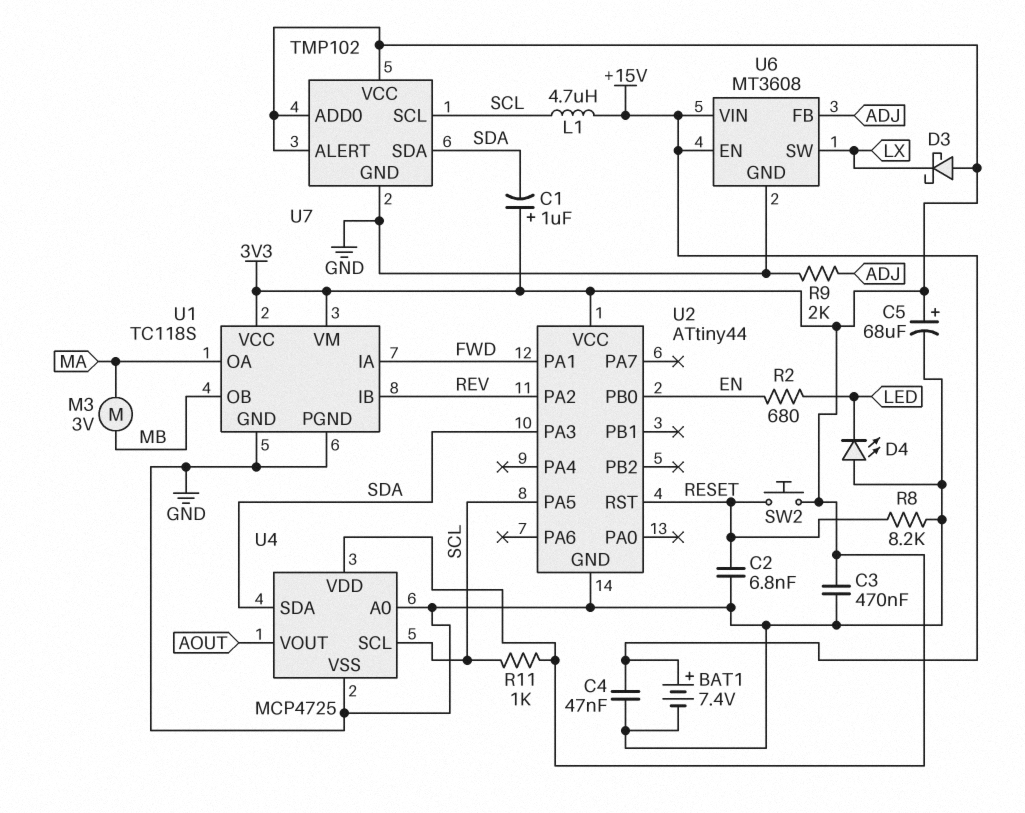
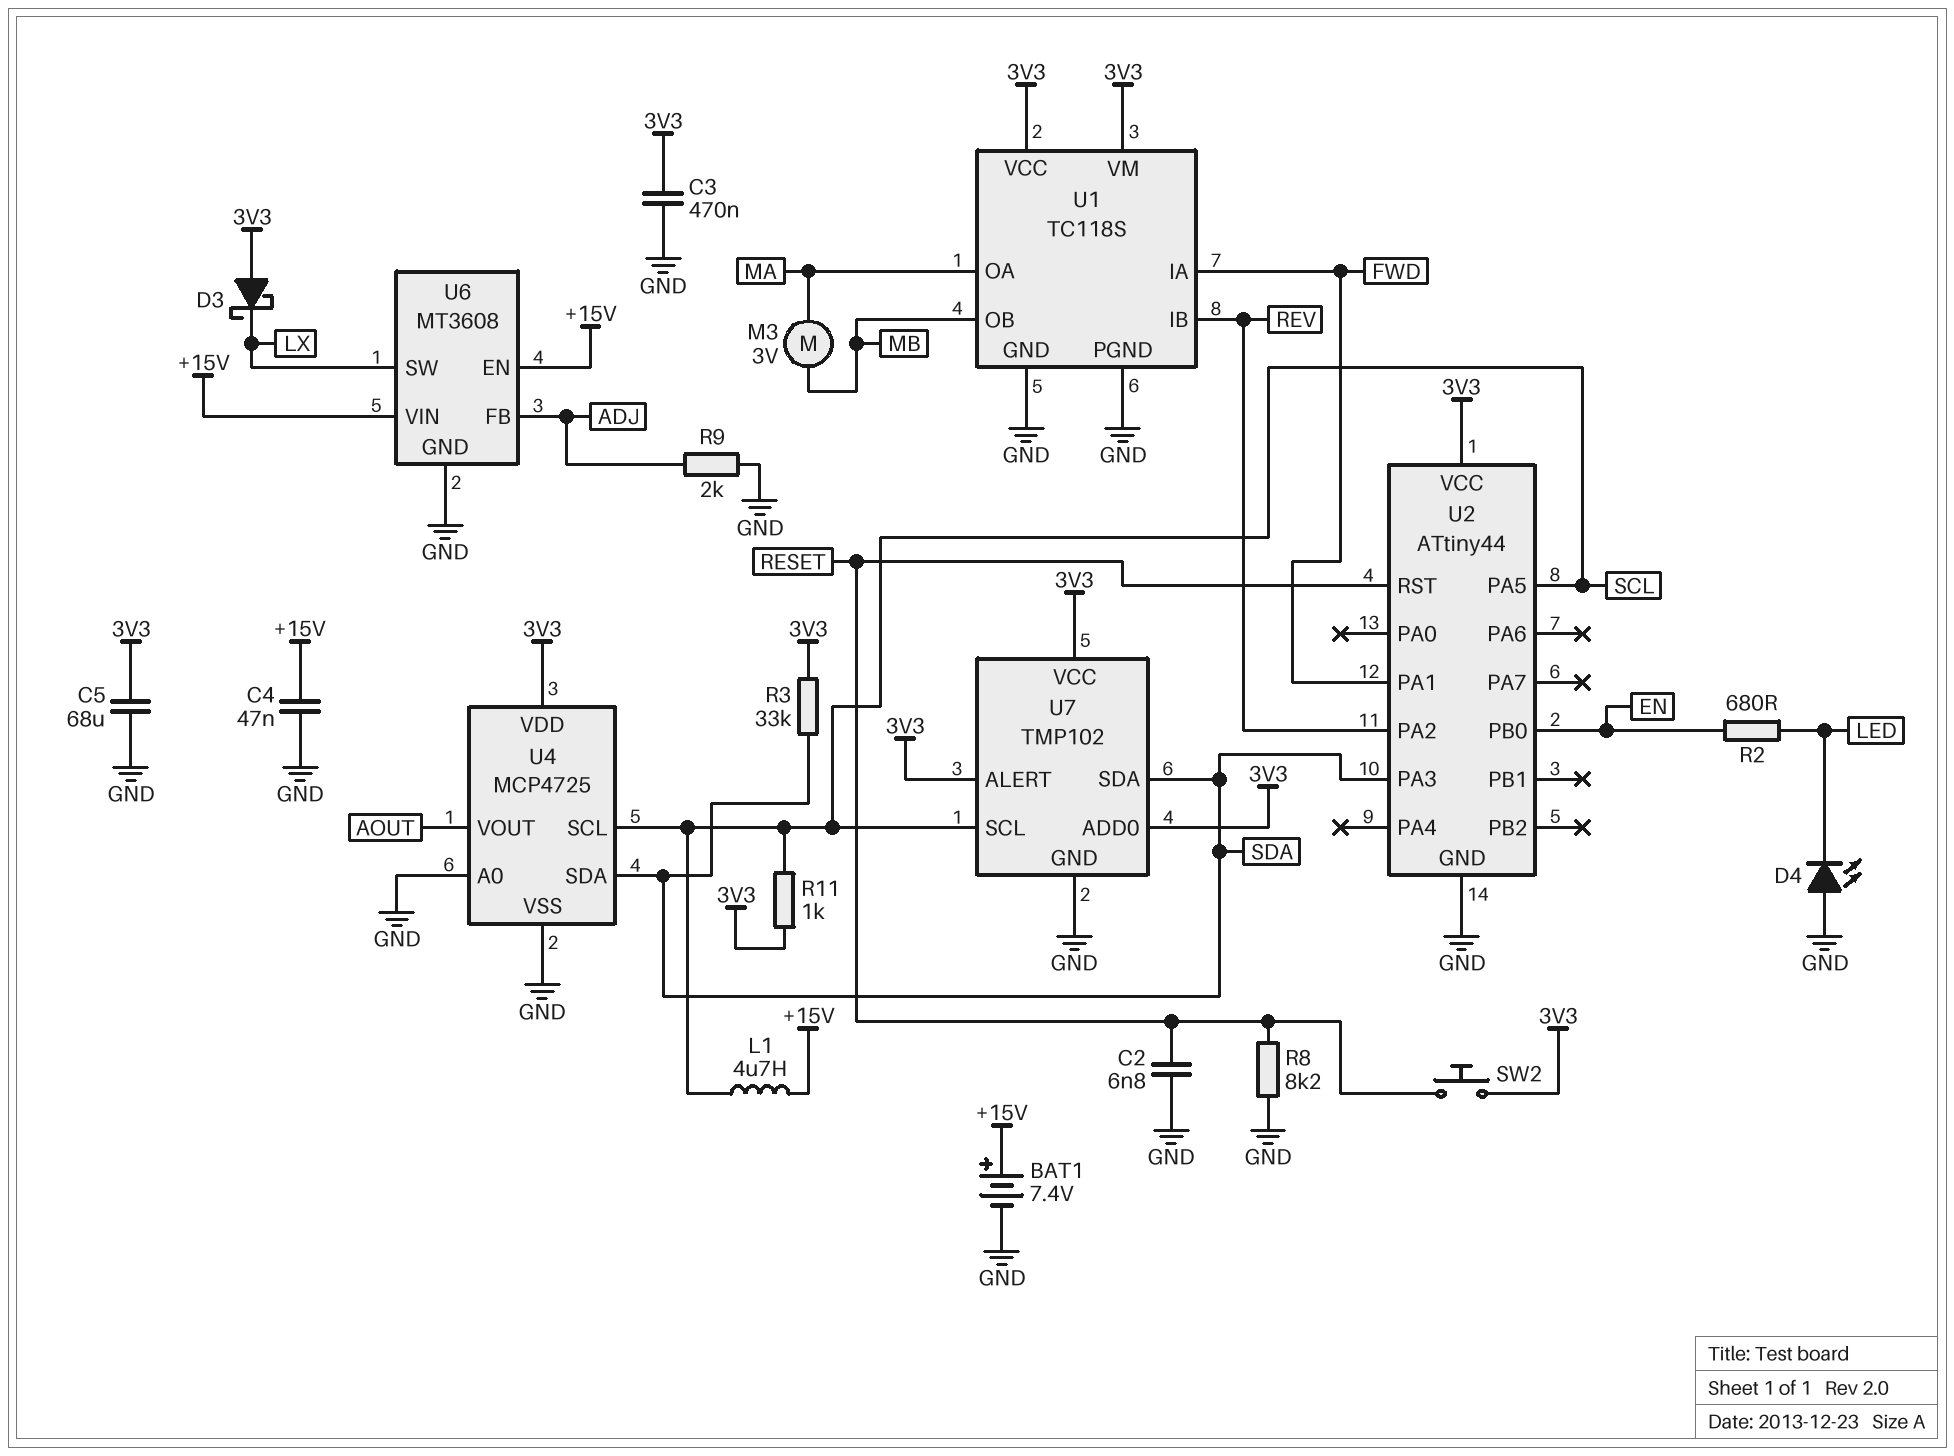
C1: 1uF (plus 3V3, minus SDA) -> none
C5: 68uF (plus 3V3, minus GND) -> 68uF (3V3, GND)
R3: none -> 33k (3V3, SDA)

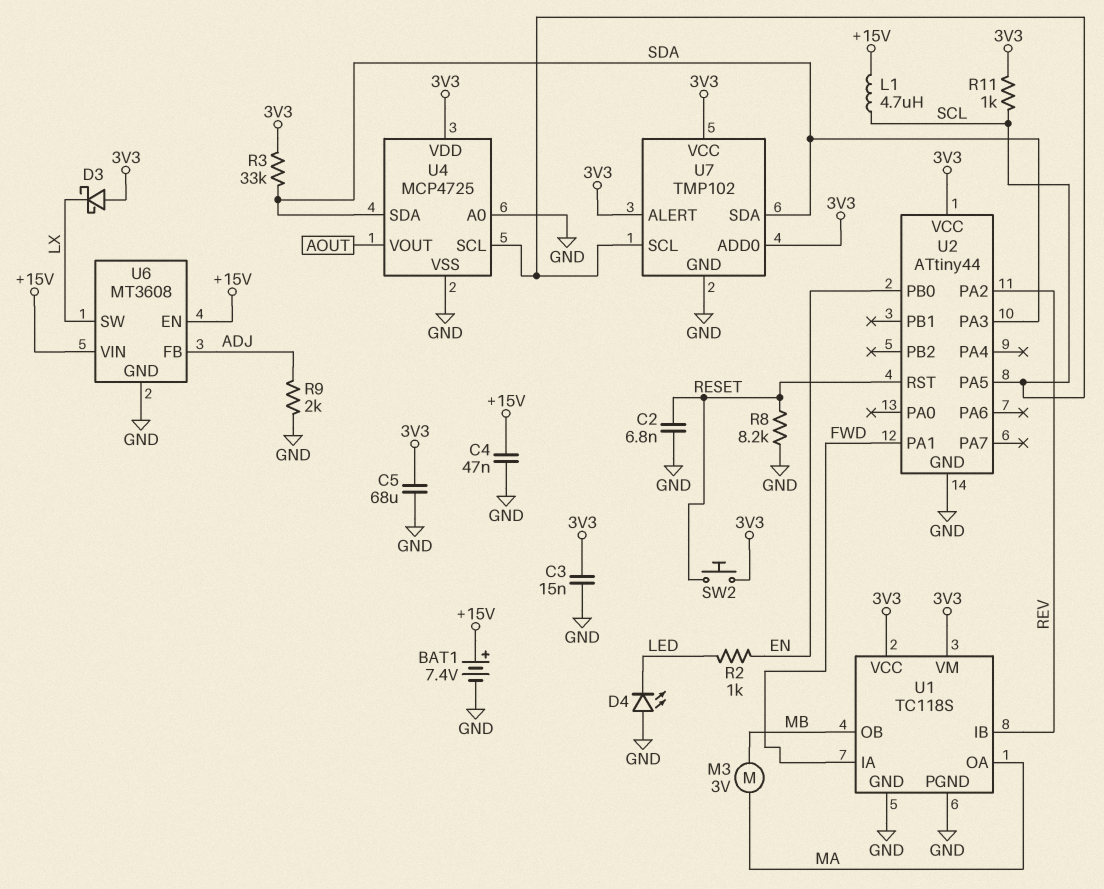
C3: 470nF (3V3, GND) -> 15nF (3V3, GND)
R2: 680 (EN, LED) -> 1k (EN, LED)

